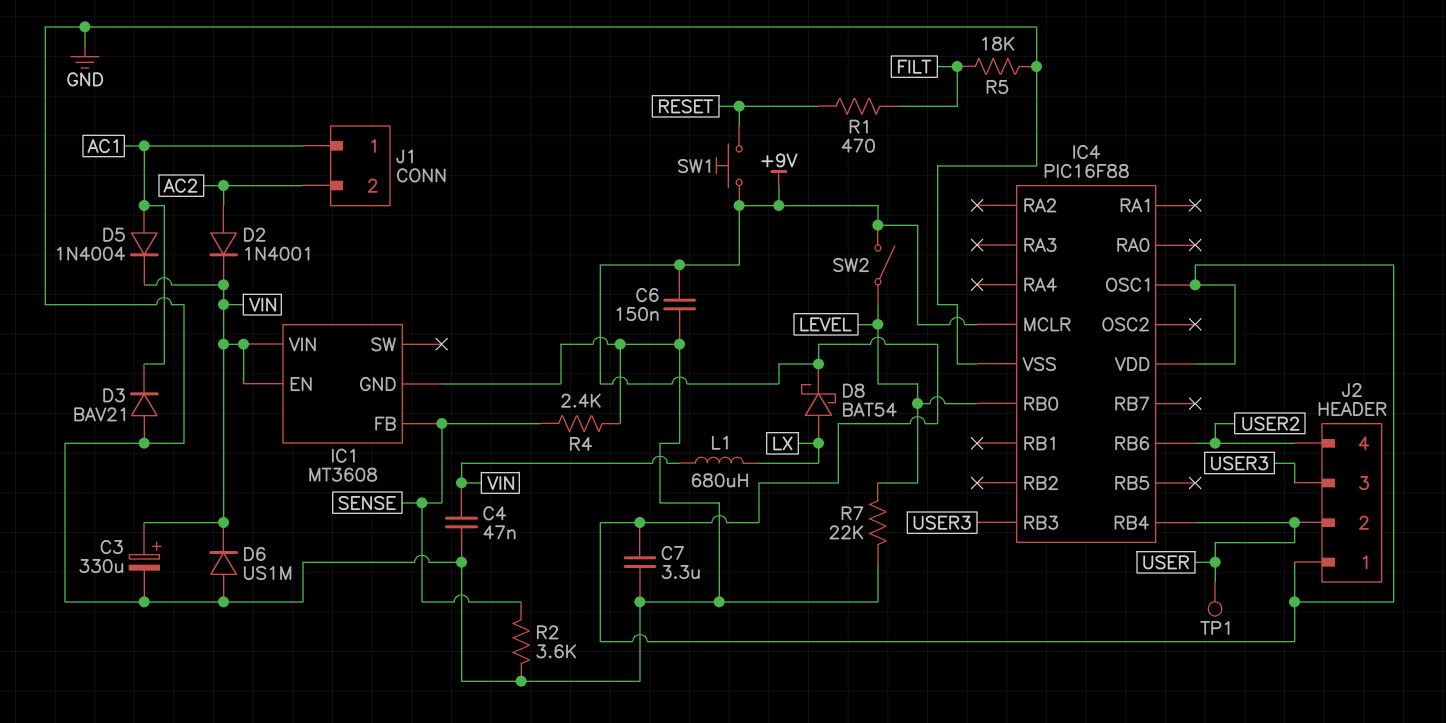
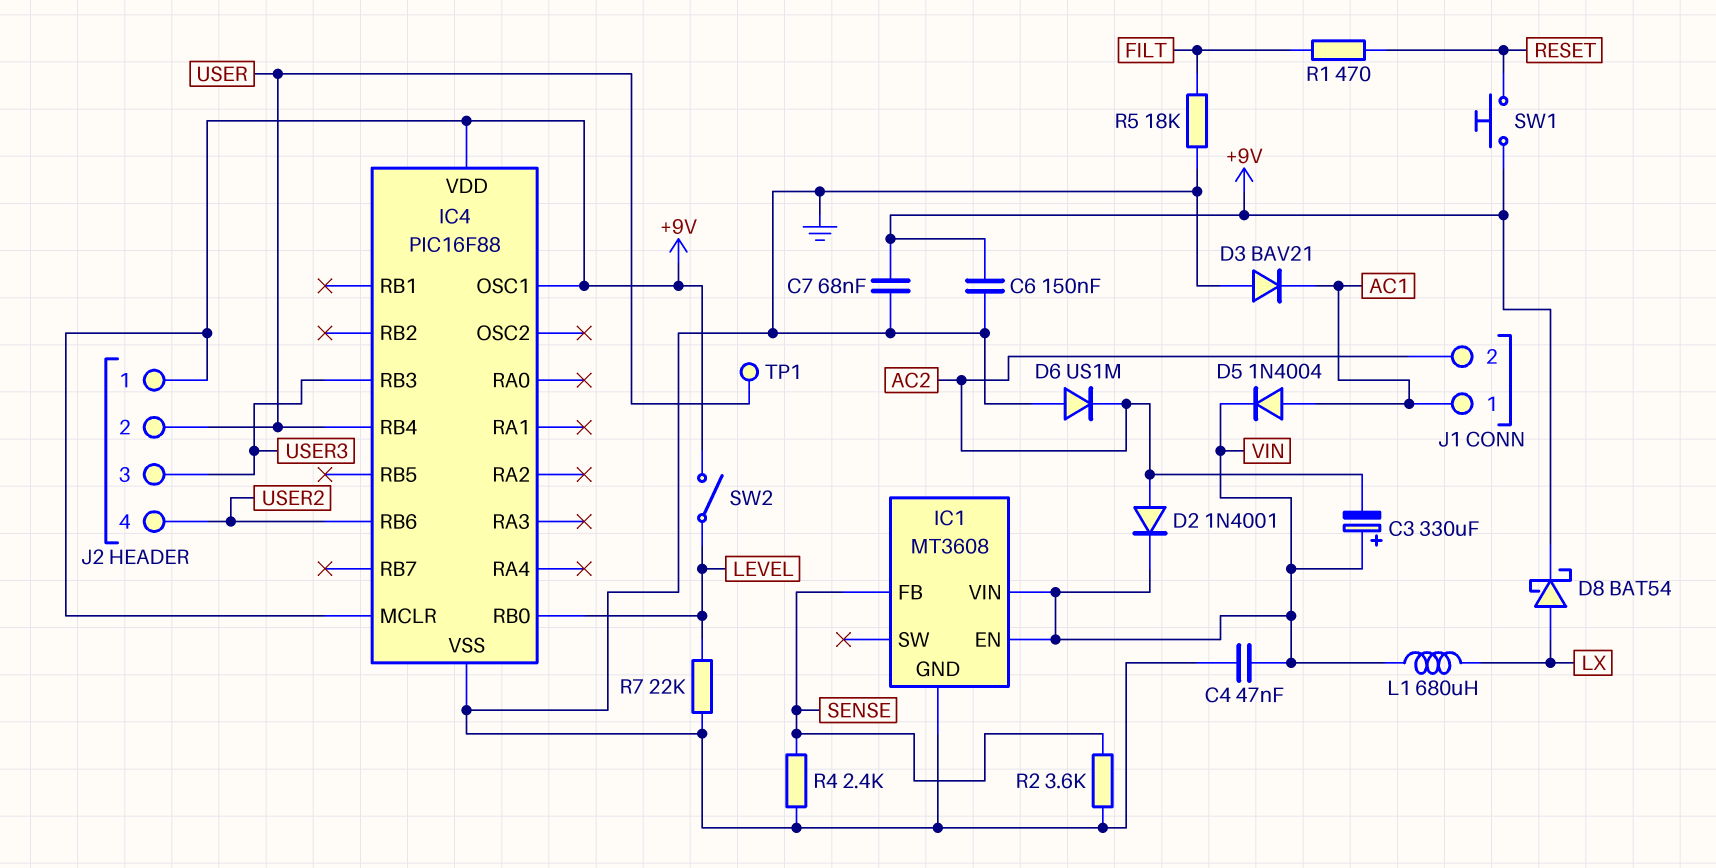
C3: 330uF (plus VIN, minus GND) -> 330uF (plus VIN, minus AC2)
C7: 3.3uF (+9V, GND) -> 68nF (+9V, GND)
D6: diode US1M (A GND, K VIN) -> diode US1M (A GND, K AC2)

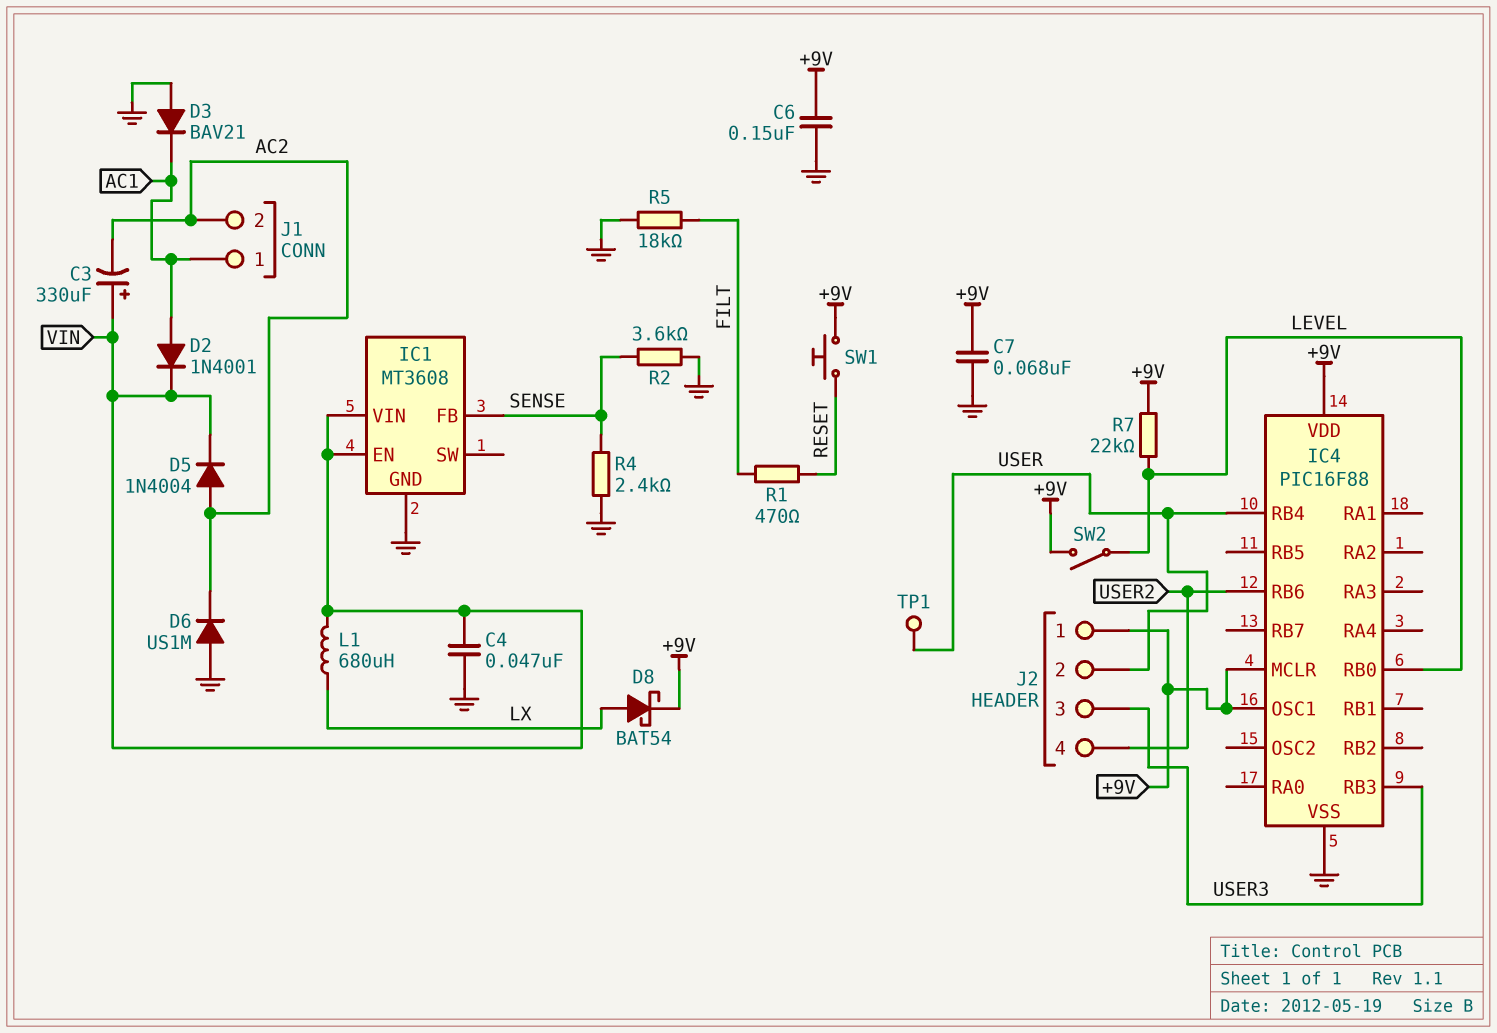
D2: diode 1N4001 (A AC2, K VIN) -> diode 1N4001 (A AC1, K VIN)
D5: diode 1N4004 (A AC1, K VIN) -> diode 1N4004 (A AC2, K VIN)
R7: 22k (GND, LEVEL) -> 22k (+9V, LEVEL)

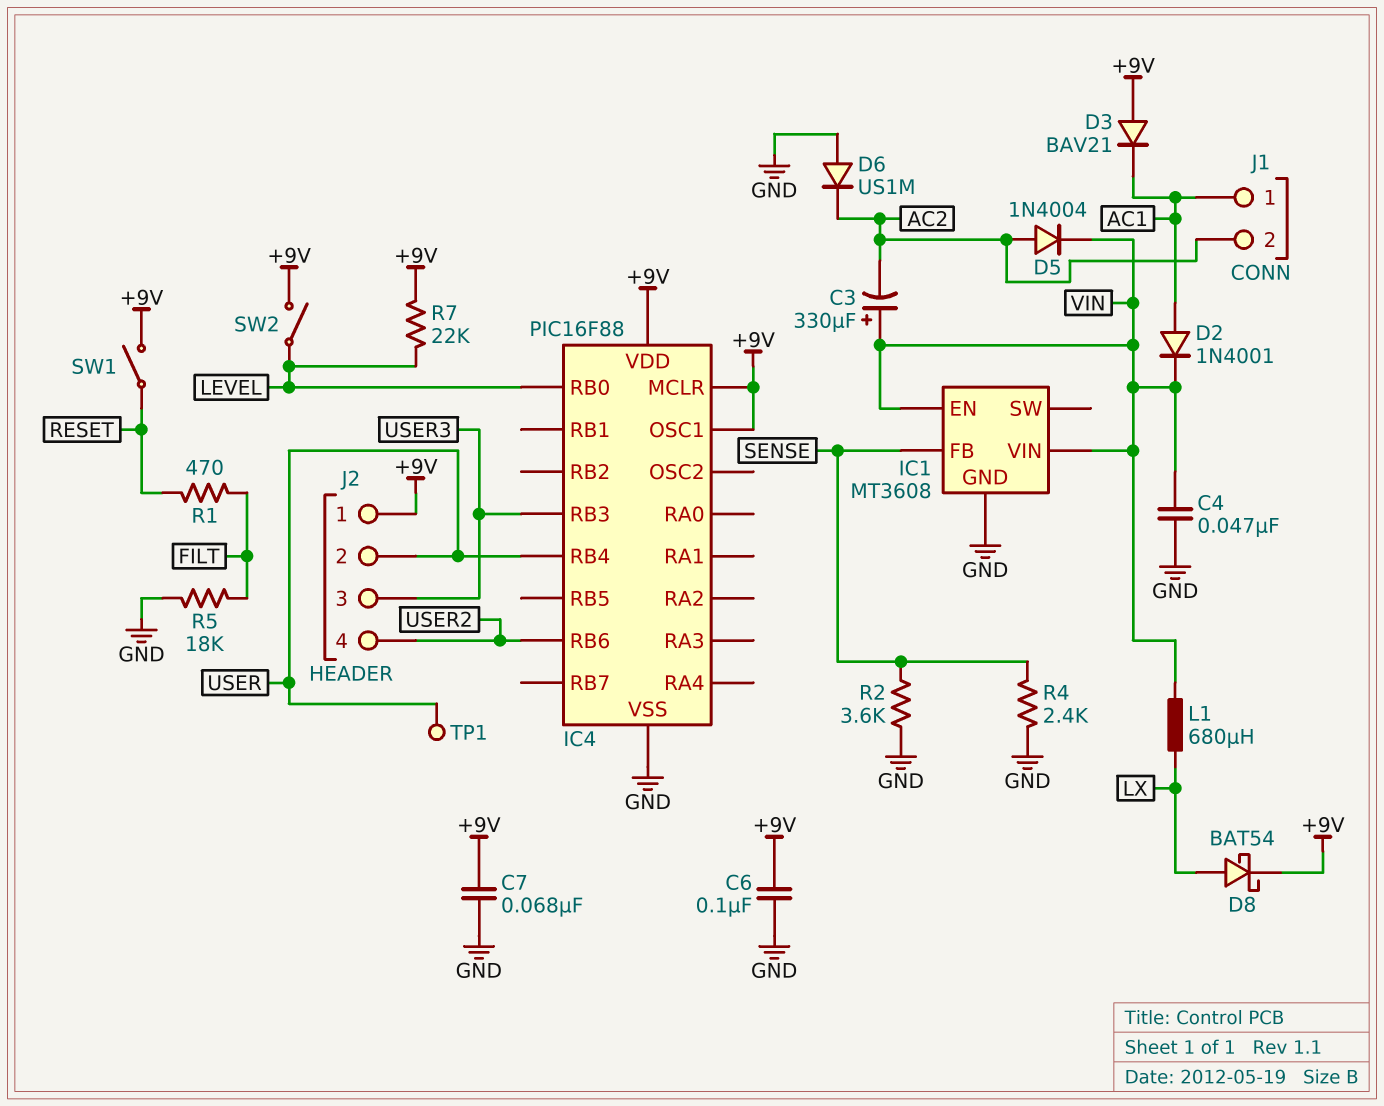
C6: 150nF (+9V, GND) -> 100nF (+9V, GND)
D3: diode BAV21 (A GND, K AC1) -> diode BAV21 (A +9V, K AC1)
SW1: button (+9V, RESET) -> switch (+9V, RESET)

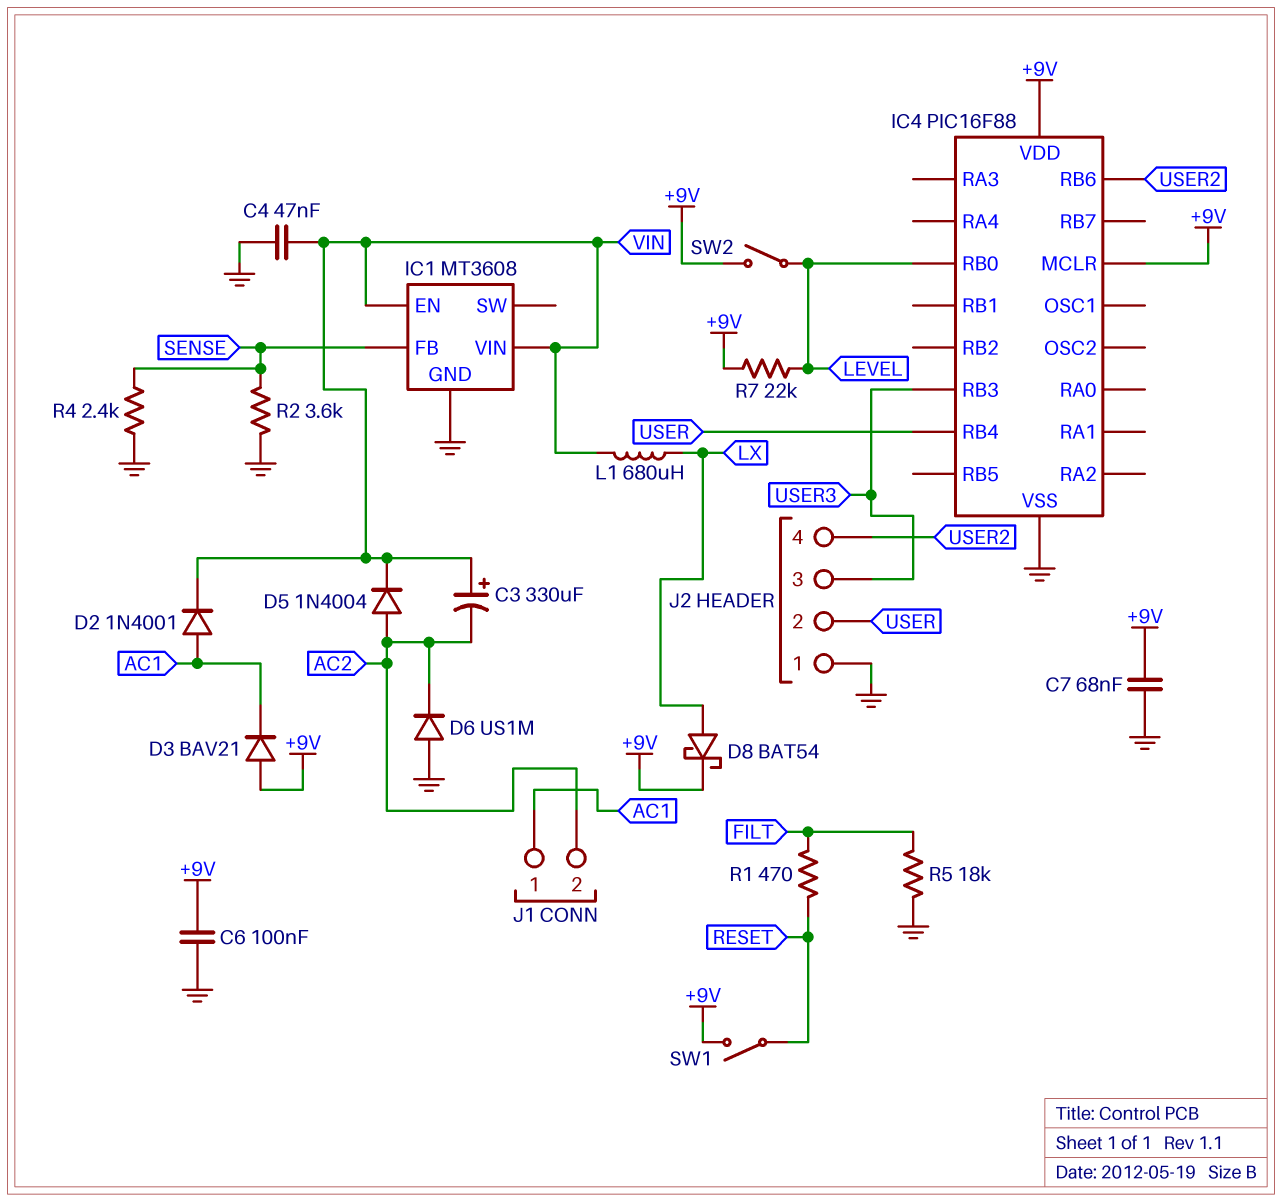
IC4 pin OSC1: +9V -> none
J2 pin 1: +9V -> GND
TP1: test point (USER) -> none

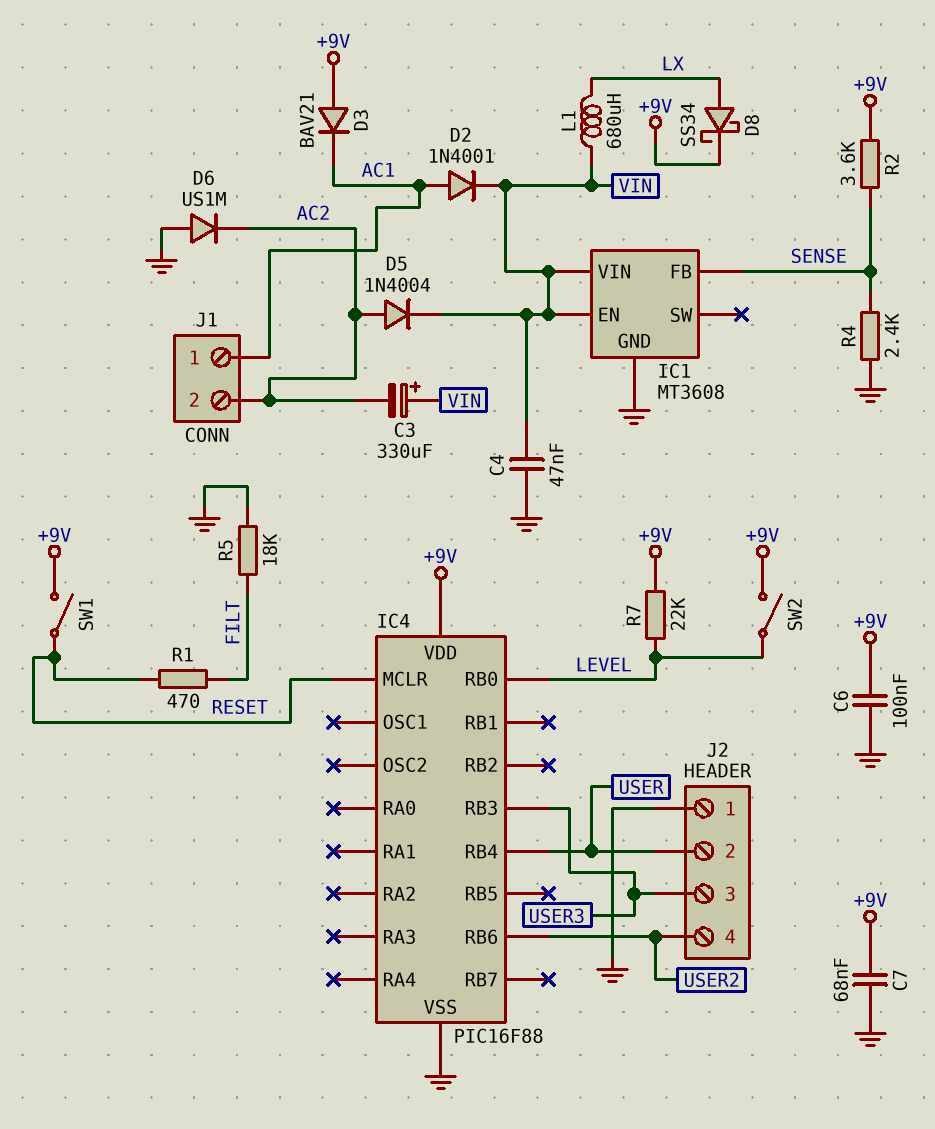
D8: schottky BAT54 (A LX, K +9V) -> schottky SS34 (A LX, K +9V)
IC4 pin MCLR: +9V -> RESET
R2: 3.6k (GND, SENSE) -> 3.6k (+9V, SENSE)

